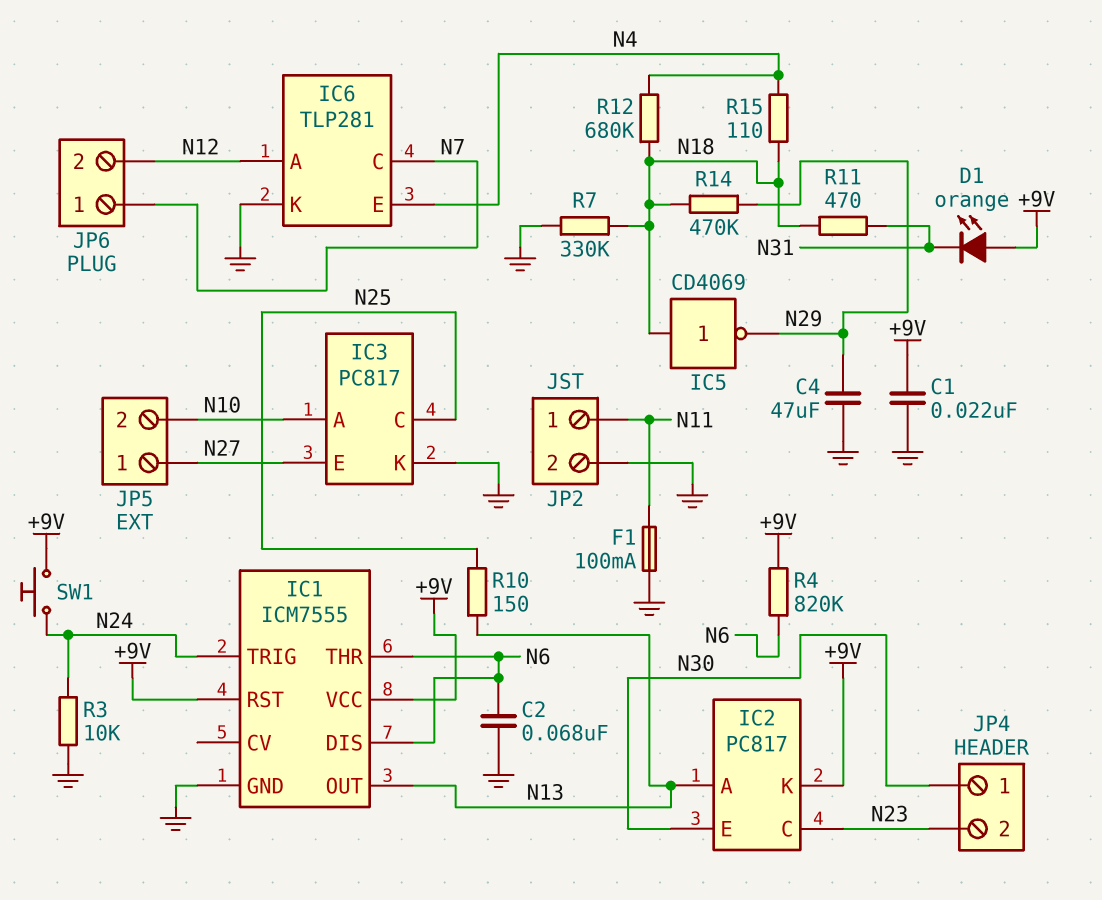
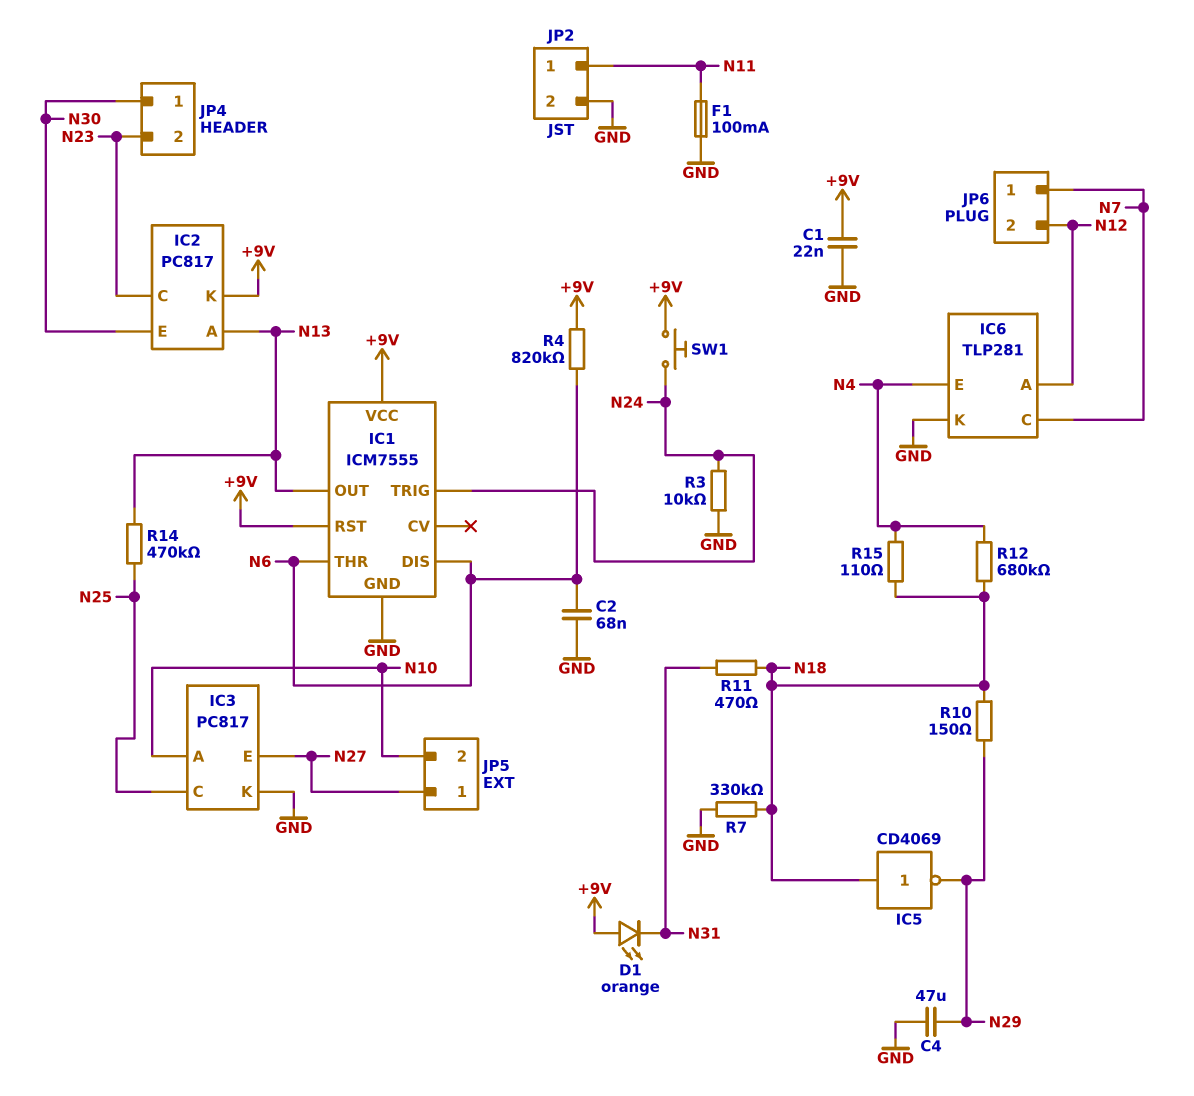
R10: 150 (N13, N25) -> 150 (N18, N29)
R14: 470k (N18, N29) -> 470k (N13, N25)

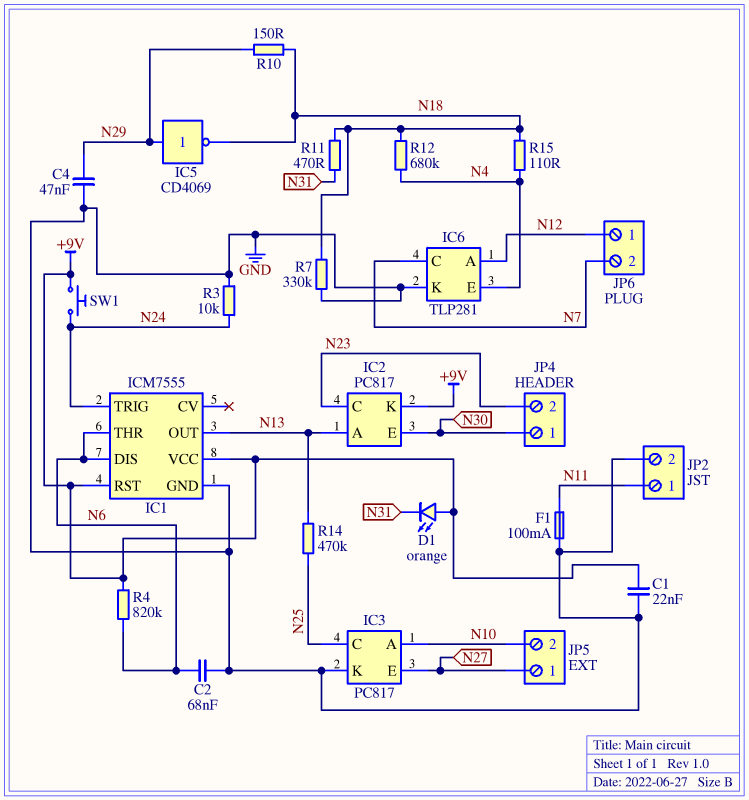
C4: 47uF (GND, N29) -> 47nF (GND, N29)
IC5: NOT CD4069 (in N18, out N29) -> NOT CD4069 (in N29, out N18)
JP6 pin 1: N7 -> N12
JP6 pin 2: N12 -> N7

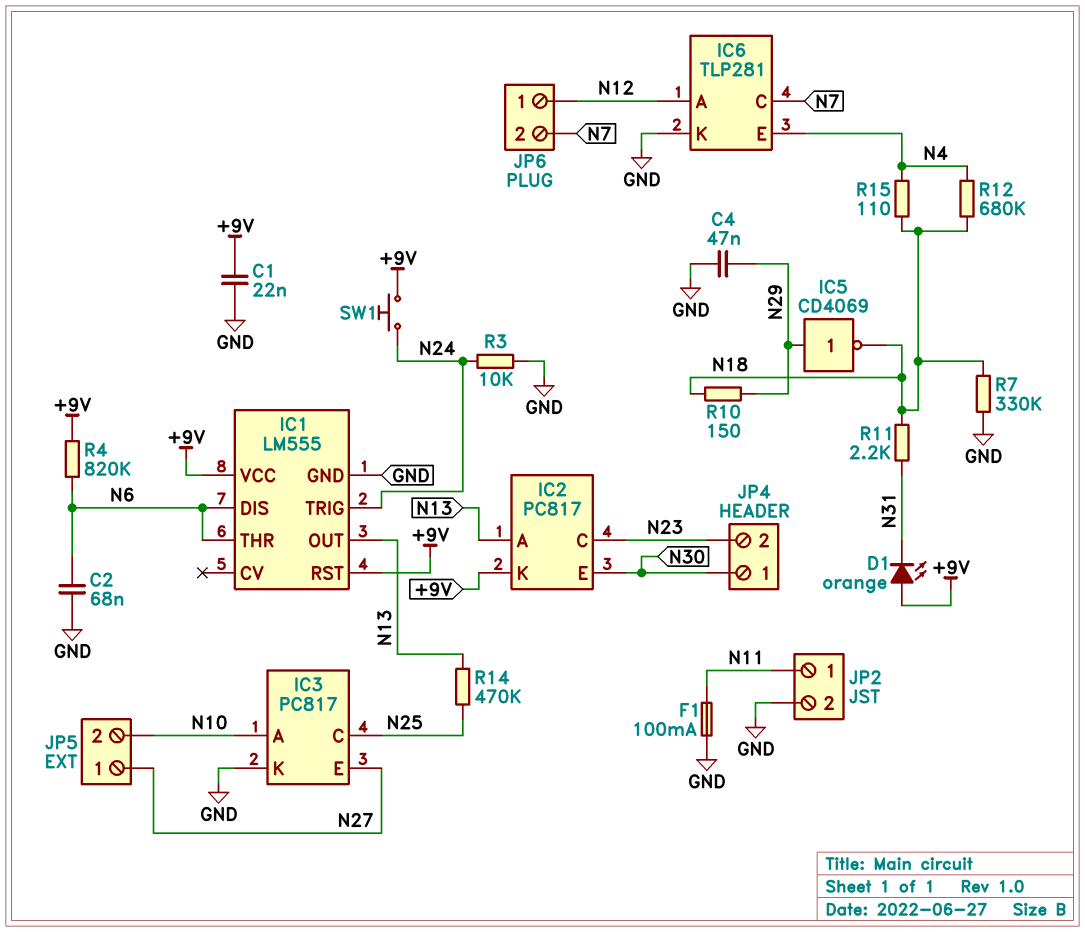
IC1: ICM7555 -> LM555
R11: 470 (N18, N31) -> 2.2k (N18, N31)

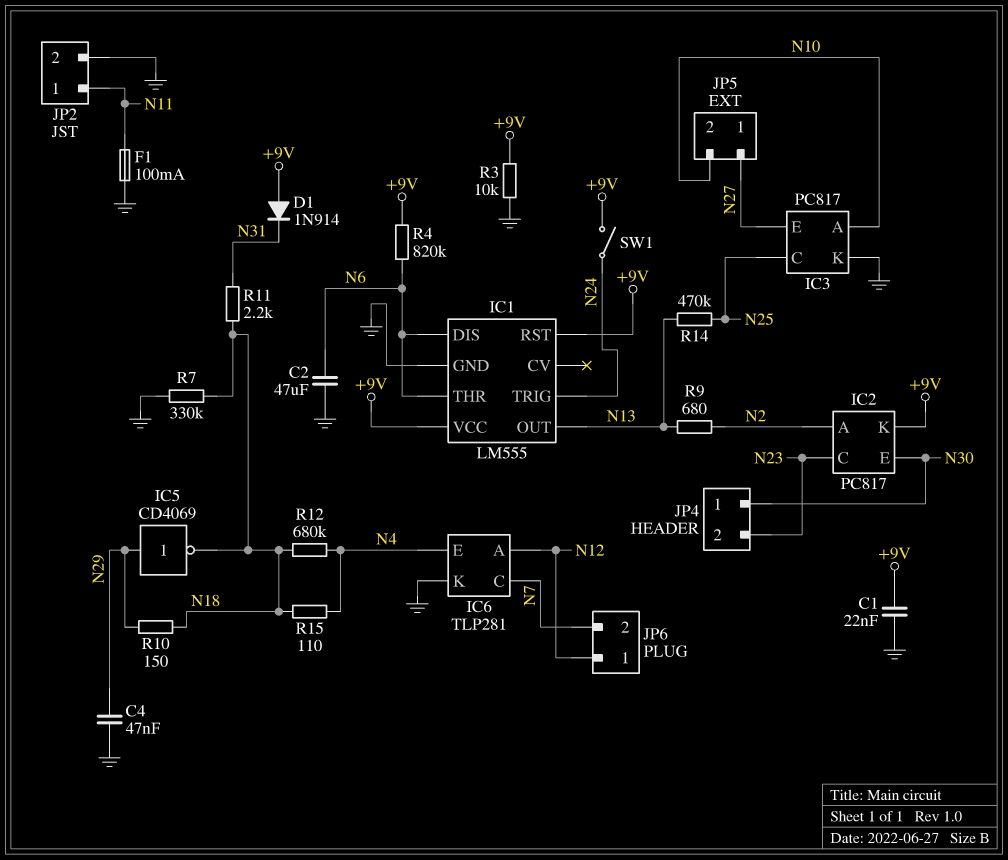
C2: 68nF (GND, N6) -> 47uF (GND, N6)
D1: LED orange (A +9V, K N31) -> diode 1N914 (A +9V, K N31)
IC2 pin A: N13 -> N2
R3: 10k (GND, N24) -> 10k (+9V, GND)
R9: none -> 680 (N2, N13)
SW1: button (+9V, N24) -> switch (+9V, N24)

